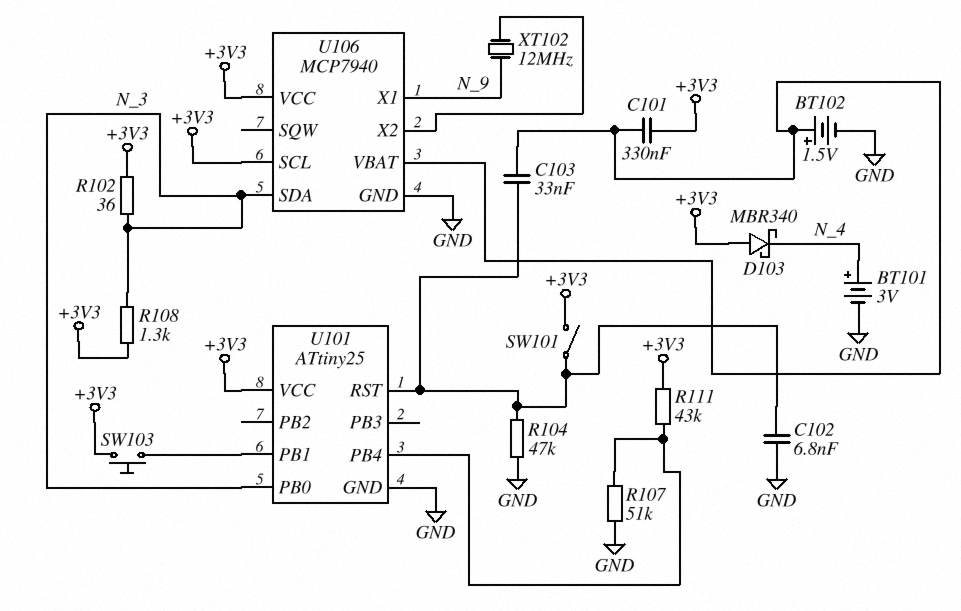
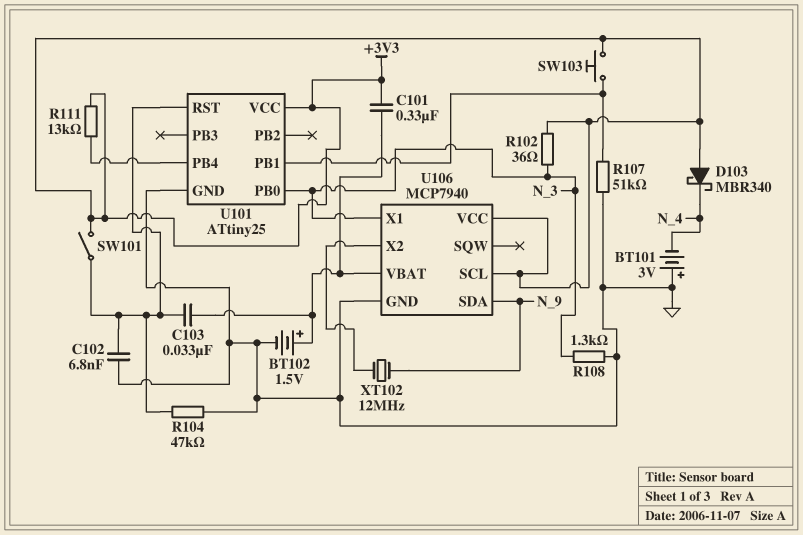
BT101: 3V (plus N_4, minus GND) -> 3V (plus GND, minus N_4)
R107: 51k (GND, U101/PB4) -> 51k (GND, U101/PB1)
R108: 1.3k (+3V3, N_3) -> 1.3k (GND, N_3)
R111: 43k (+3V3, U101/PB4) -> 13k (+3V3, U101/PB4)
U106 pin SDA: N_3 -> N_9
U106 pin X1: N_9 -> N_3

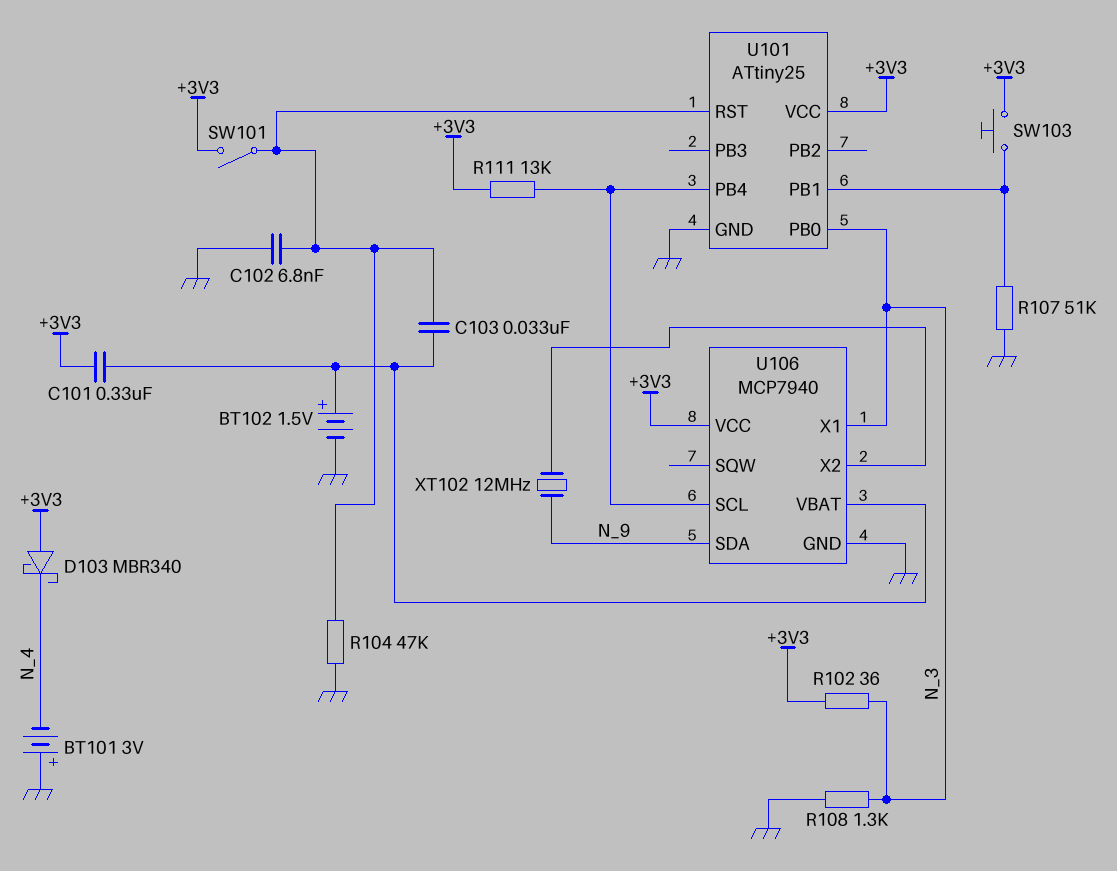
U106 pin SCL: +3V3 -> U101/PB4

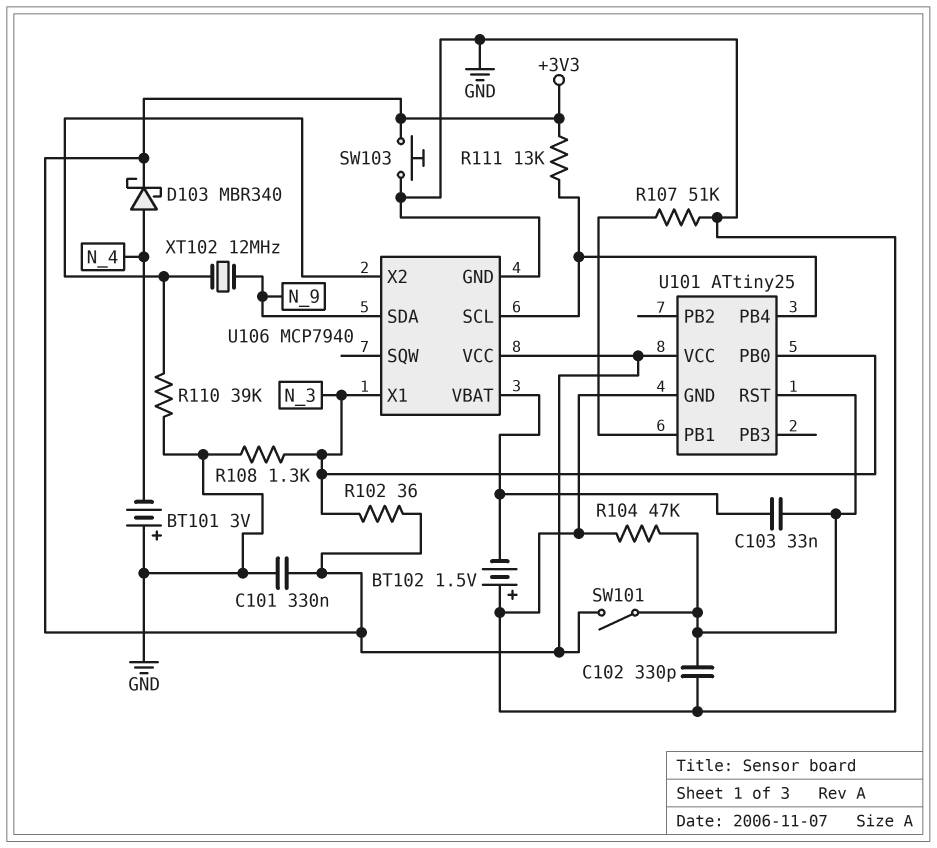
BT102: 1.5V (plus U106/VBAT, minus GND) -> 1.5V (plus GND, minus U106/VBAT)
C101: 330nF (+3V3, U106/VBAT) -> 330nF (+3V3, GND)
C102: 6.8nF (GND, U101/RST) -> 330pF (GND, U101/RST)
D103: schottky MBR340 (A +3V3, K N_4) -> schottky MBR340 (A N_4, K +3V3)
R110: none -> 39k (GND, U106/X2)
SW103: button (+3V3, U101/PB1) -> button (+3V3, GND)

